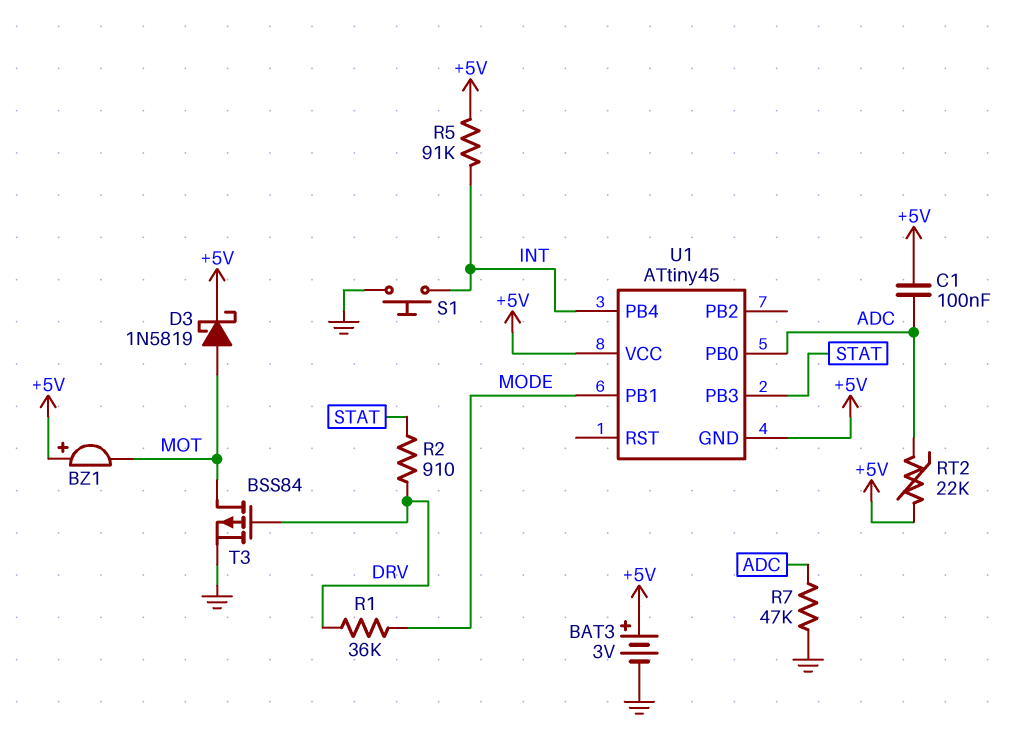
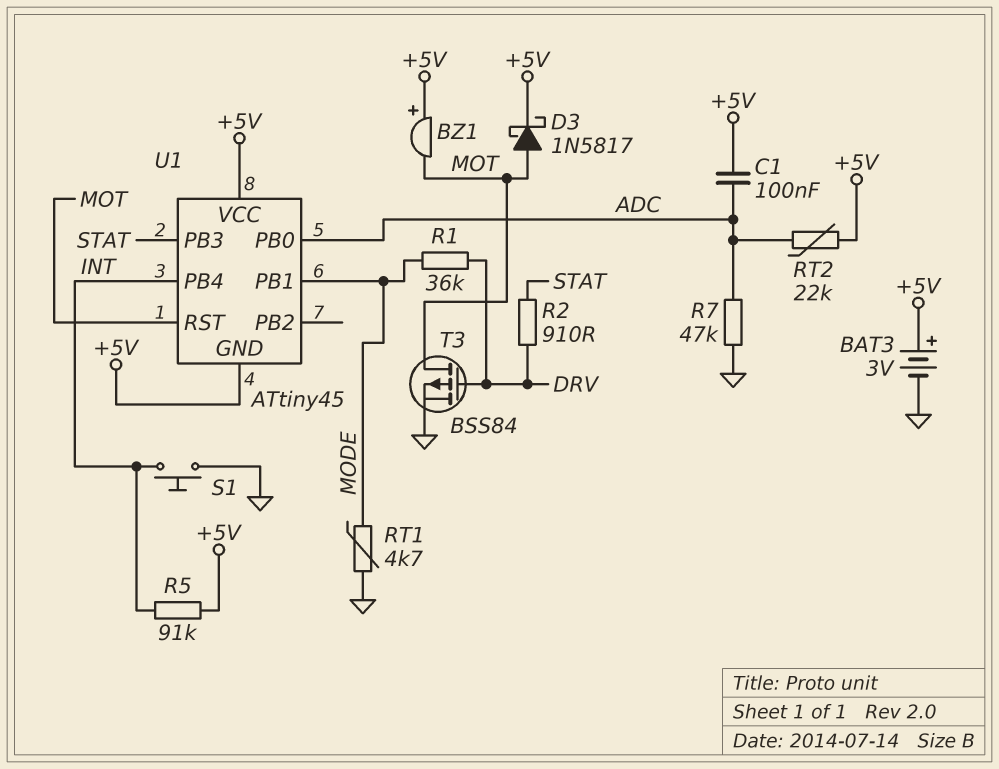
D3: schottky 1N5819 (A MOT, K +5V) -> schottky 1N5817 (A MOT, K +5V)
RT1: none -> 4.7k (GND, MODE)
U1 pin RST: none -> MOT

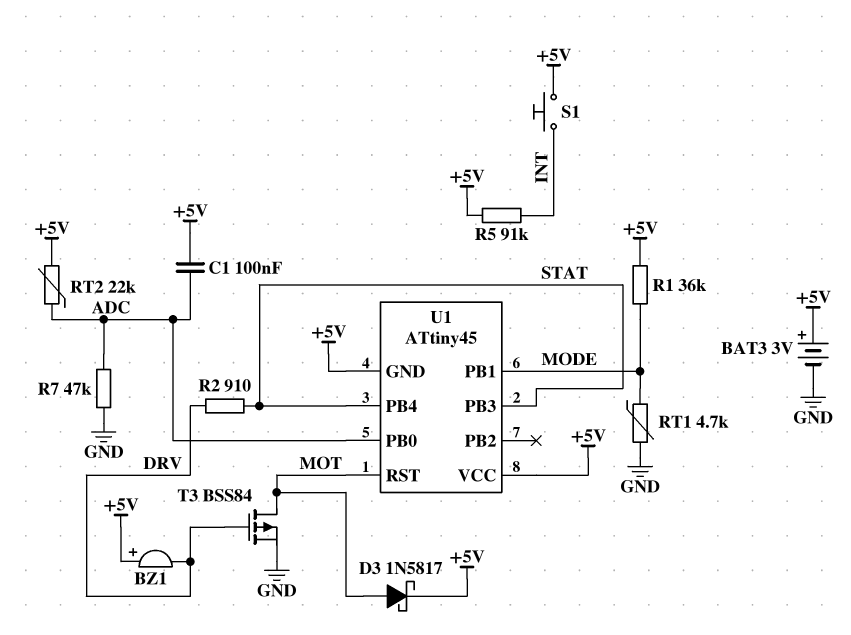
BZ1: buzzer (plus +5V, minus MOT) -> buzzer (plus +5V, minus DRV)
R1: 36k (DRV, MODE) -> 36k (+5V, MODE)
S1: button (GND, INT) -> button (+5V, INT)
U1 pin PB4: INT -> STAT

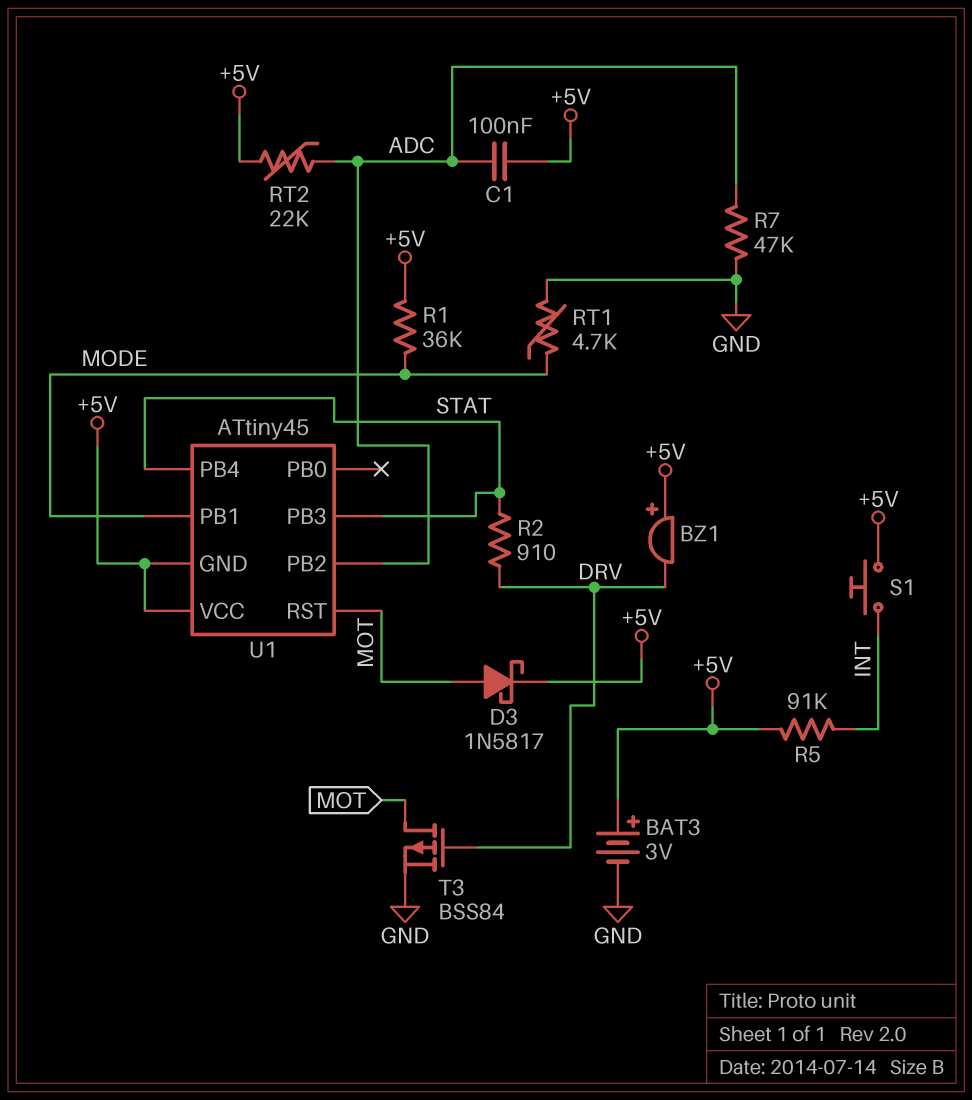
U1 pin PB0: ADC -> none
U1 pin PB2: none -> ADC

